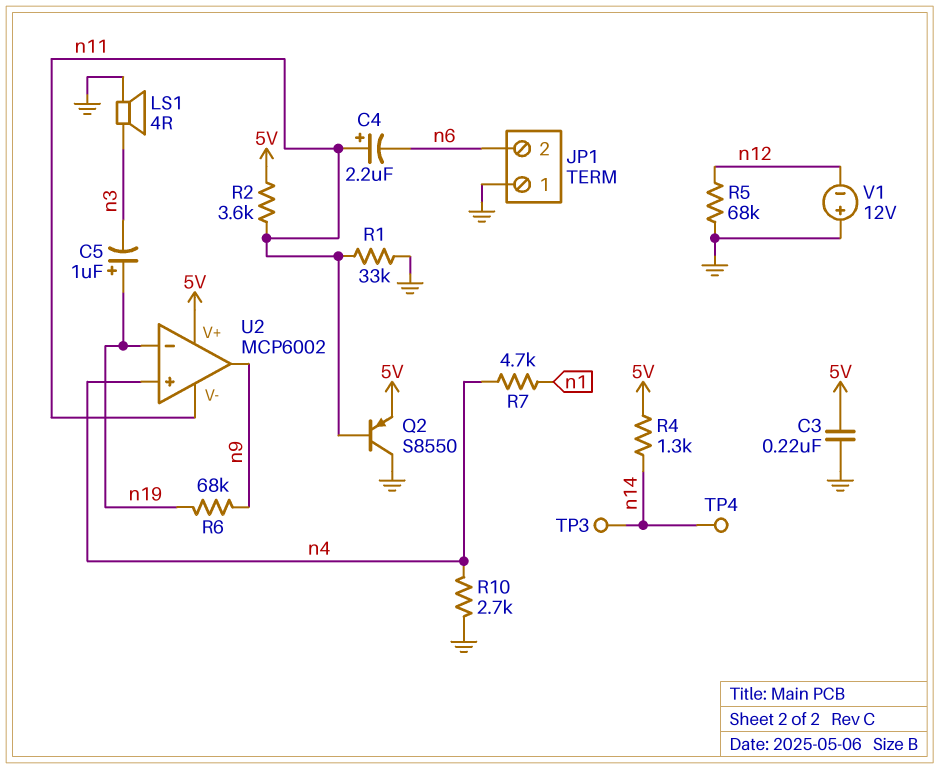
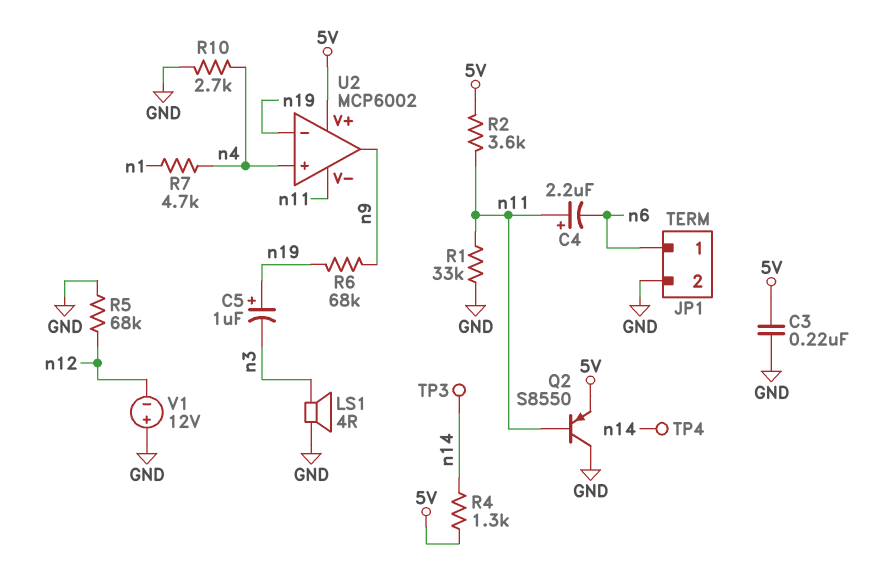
JP1 pin 1: GND -> n6
JP1 pin 2: n6 -> GND

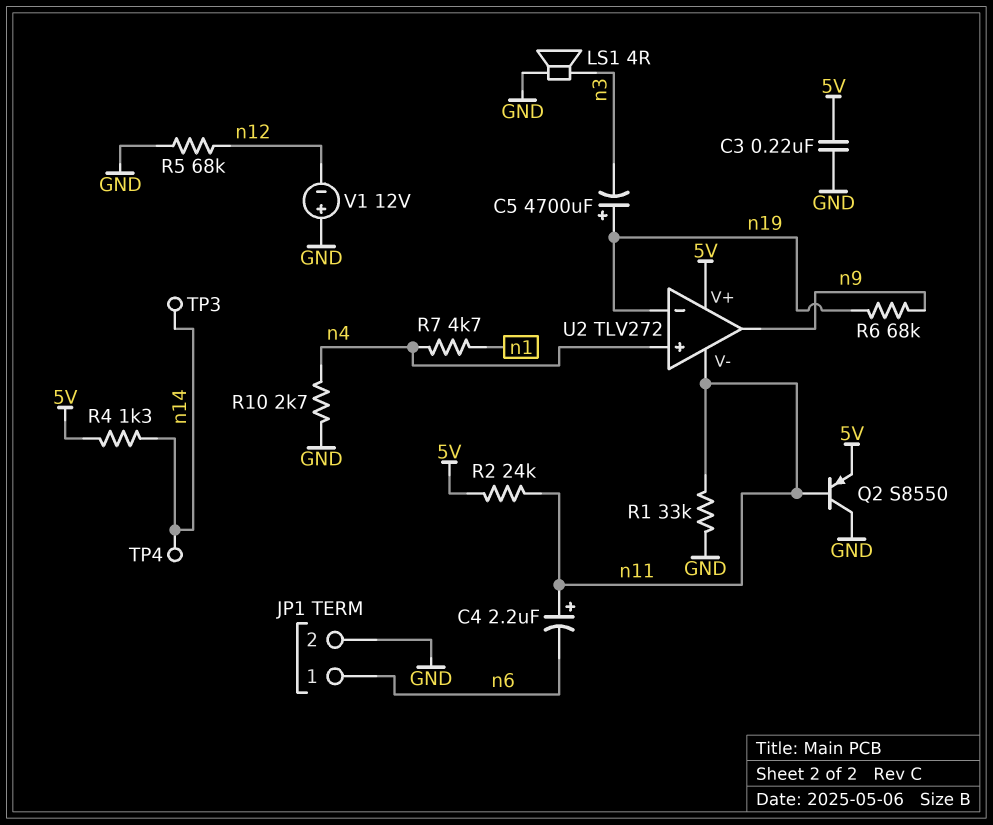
C5: 1uF (plus n19, minus n3) -> 4700uF (plus n19, minus n3)
R2: 3.6k (5V, n11) -> 24k (5V, n11)
U2: MCP6002 -> TLV272

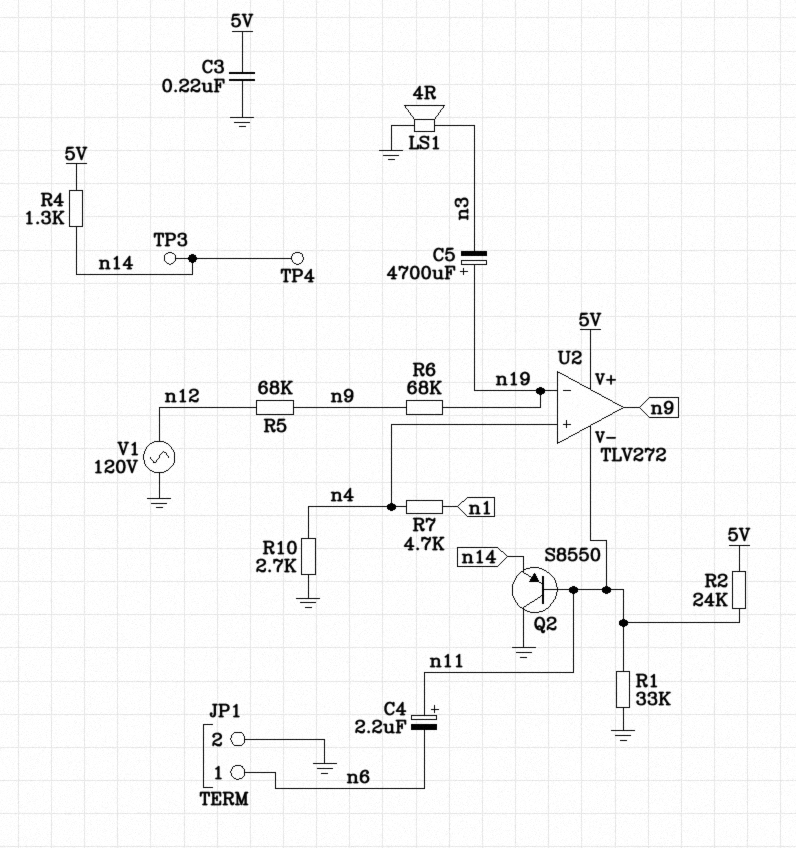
Q2: PNP S8550 (B n11, C GND, E 5V) -> PNP S8550 (B n11, C GND, E n14)
R5: 68k (GND, n12) -> 68k (n9, n12)
V1: 12V (plus GND, minus n12) -> AC 120V (GND, n12)

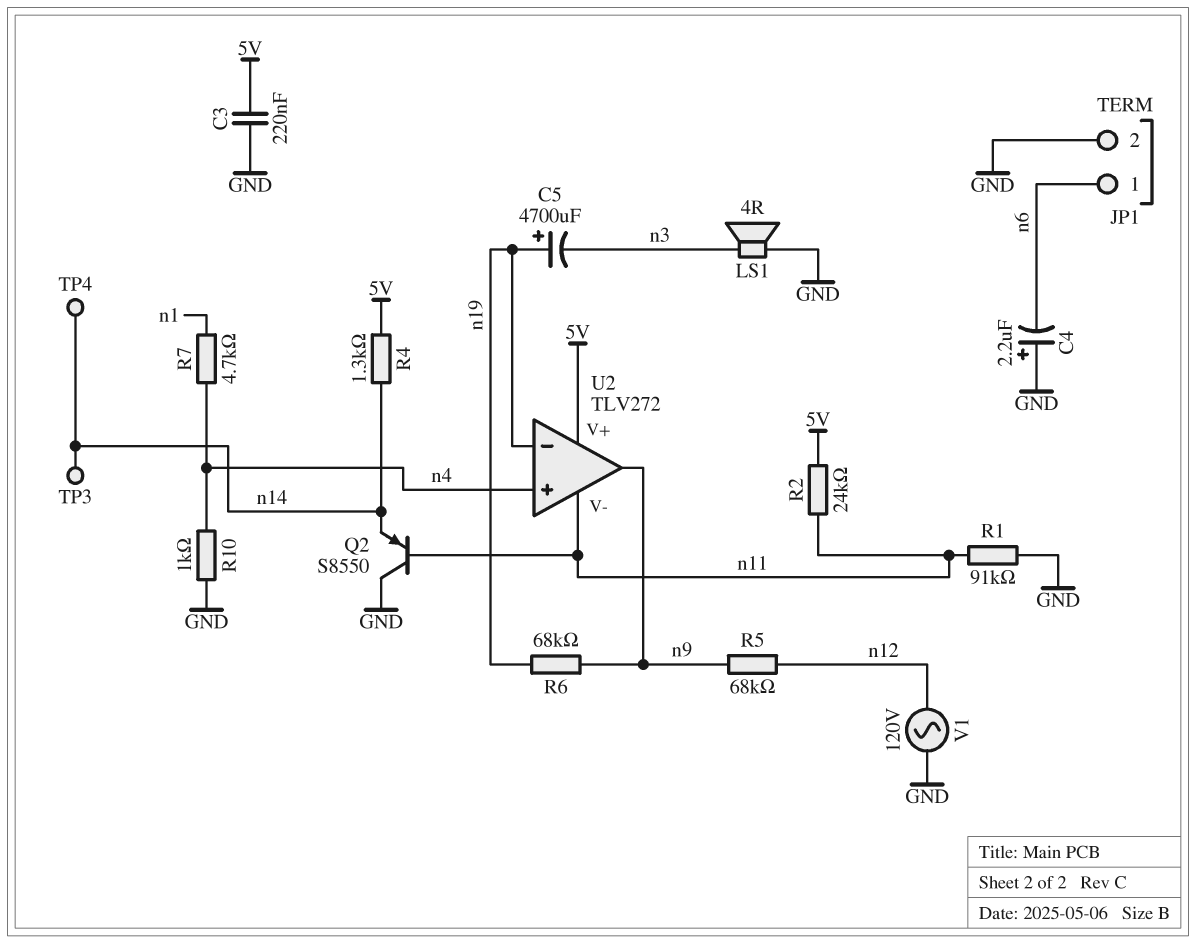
C4: 2.2uF (plus n11, minus n6) -> 2.2uF (plus GND, minus n6)
R1: 33k (GND, n11) -> 91k (GND, n11)
R10: 2.7k (GND, n4) -> 1k (GND, n4)

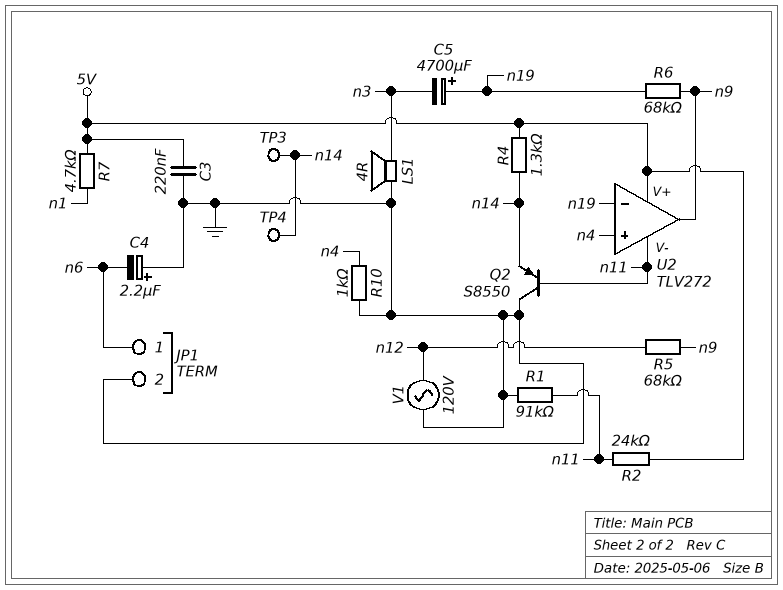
R7: 4.7k (n1, n4) -> 4.7k (5V, n1)

